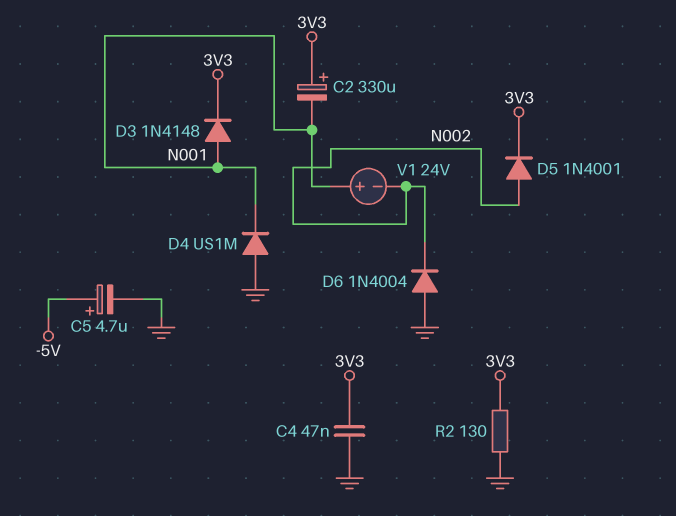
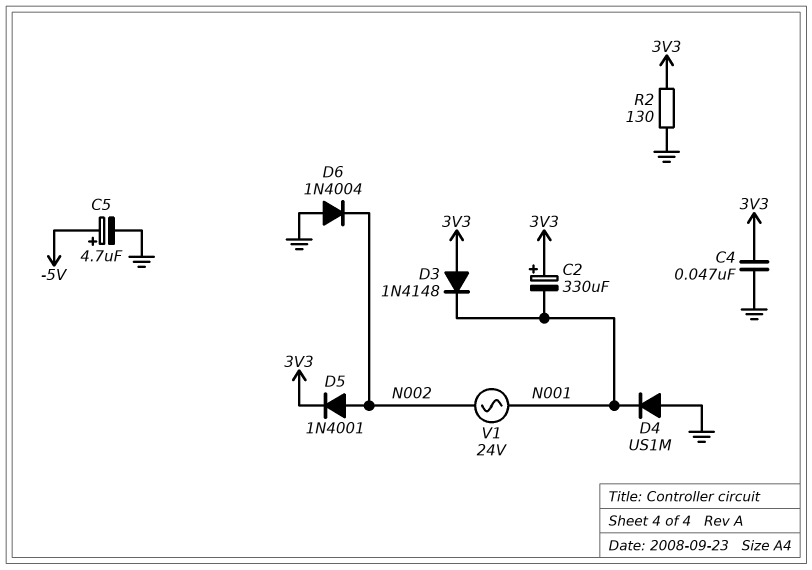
D3: diode 1N4148 (A N001, K 3V3) -> diode 1N4148 (A 3V3, K N001)
V1: 24V (plus N001, minus N002) -> AC 24V (N001, N002)

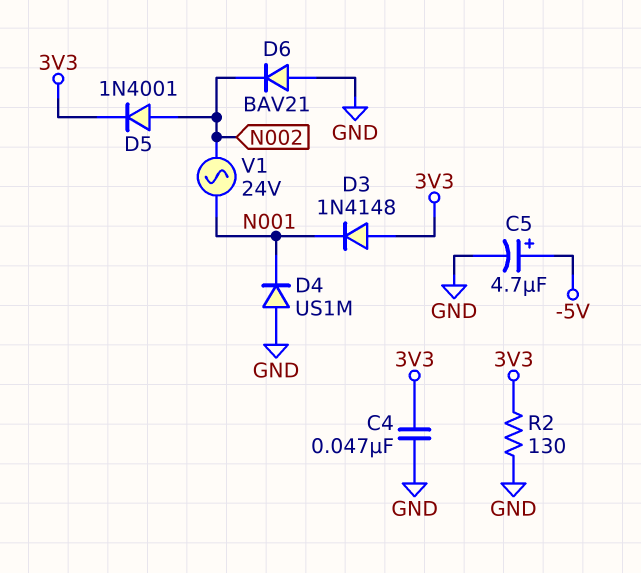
C2: 330uF (plus 3V3, minus N001) -> none
D6: diode 1N4004 (A GND, K N002) -> diode BAV21 (A GND, K N002)

